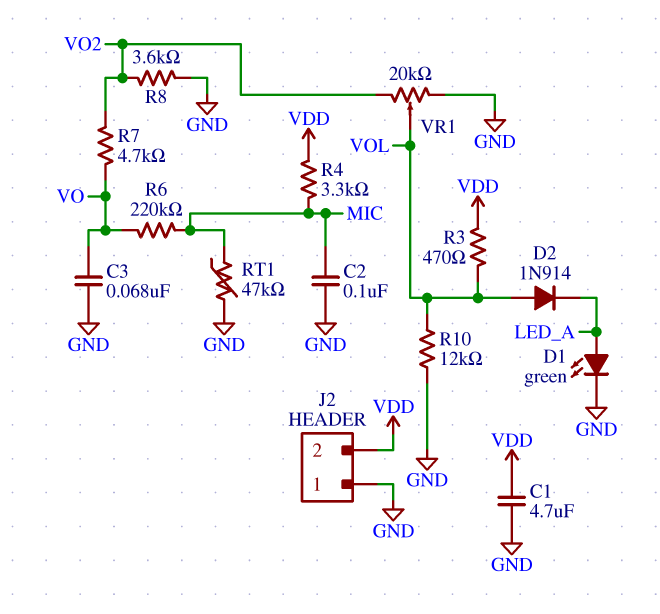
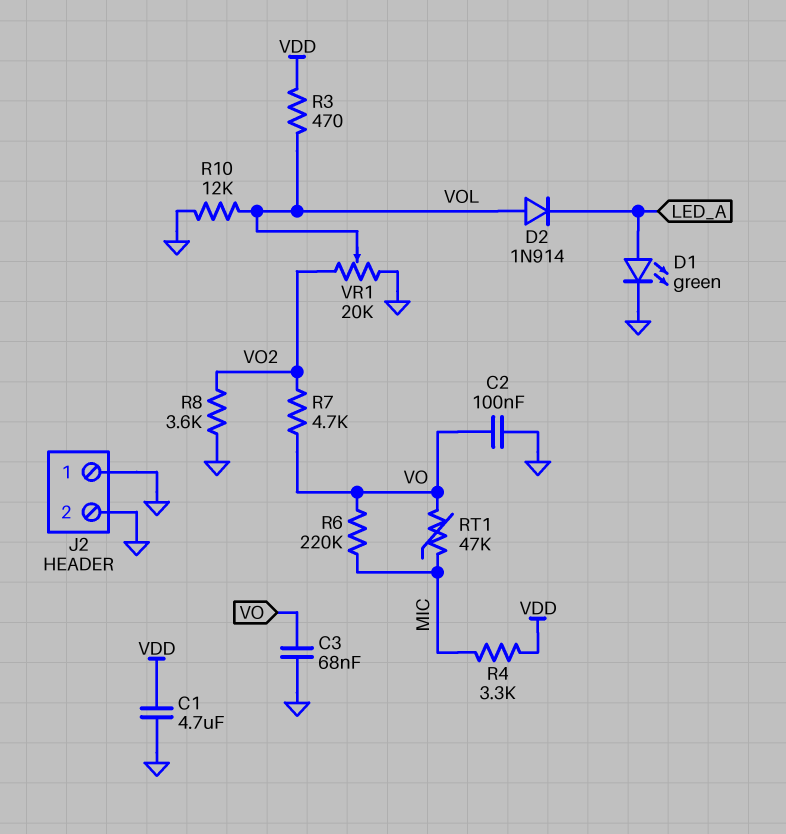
C2: 100nF (GND, MIC) -> 100nF (GND, VO)
J2 pin 2: VDD -> GND
RT1: 47k (GND, MIC) -> 47k (MIC, VO)

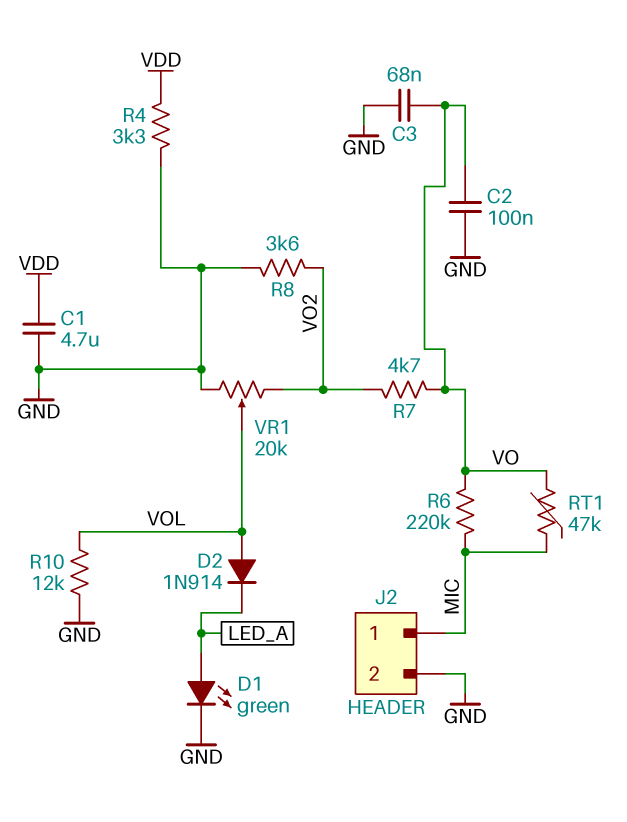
J2 pin 1: GND -> MIC
R3: 470 (VDD, VOL) -> none
R4: 3.3k (MIC, VDD) -> 3.3k (GND, VDD)

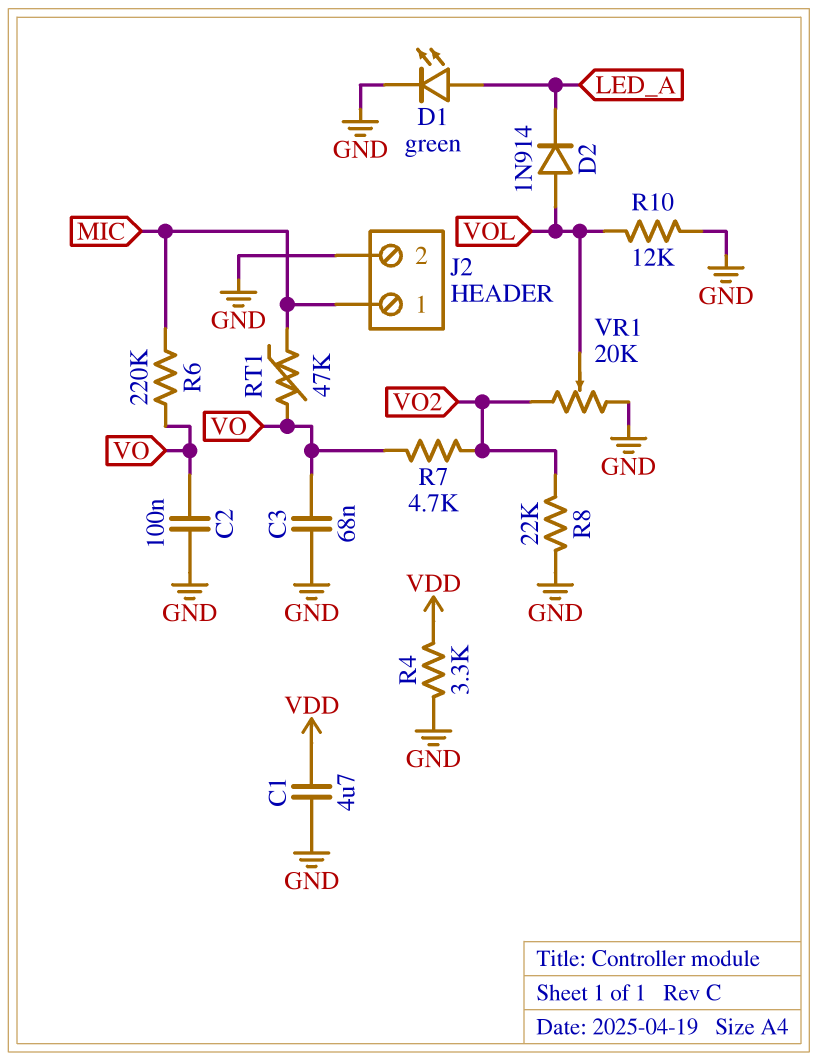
R8: 3.6k (GND, VO2) -> 22k (GND, VO2)

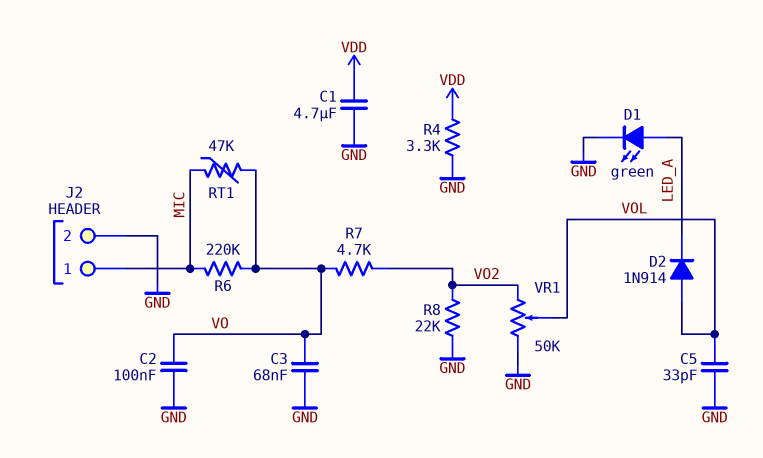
C5: none -> 33pF (GND, VOL)
R10: 12k (GND, VOL) -> none
VR1: 20k (GND, VO2, wiper VOL) -> 50k (GND, VO2, wiper VOL)

